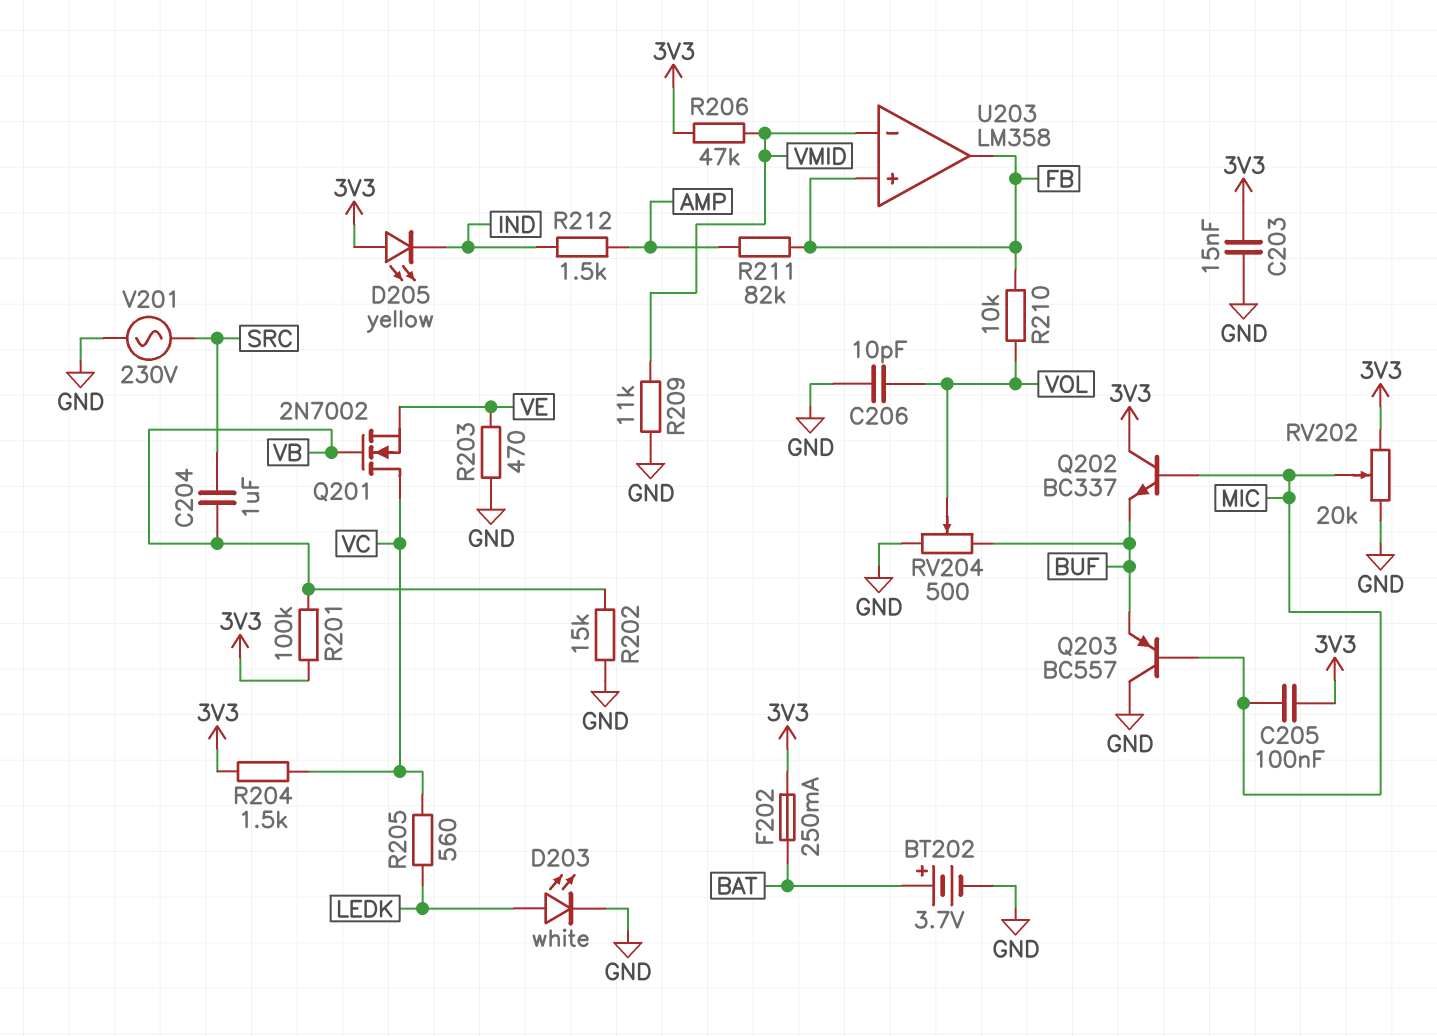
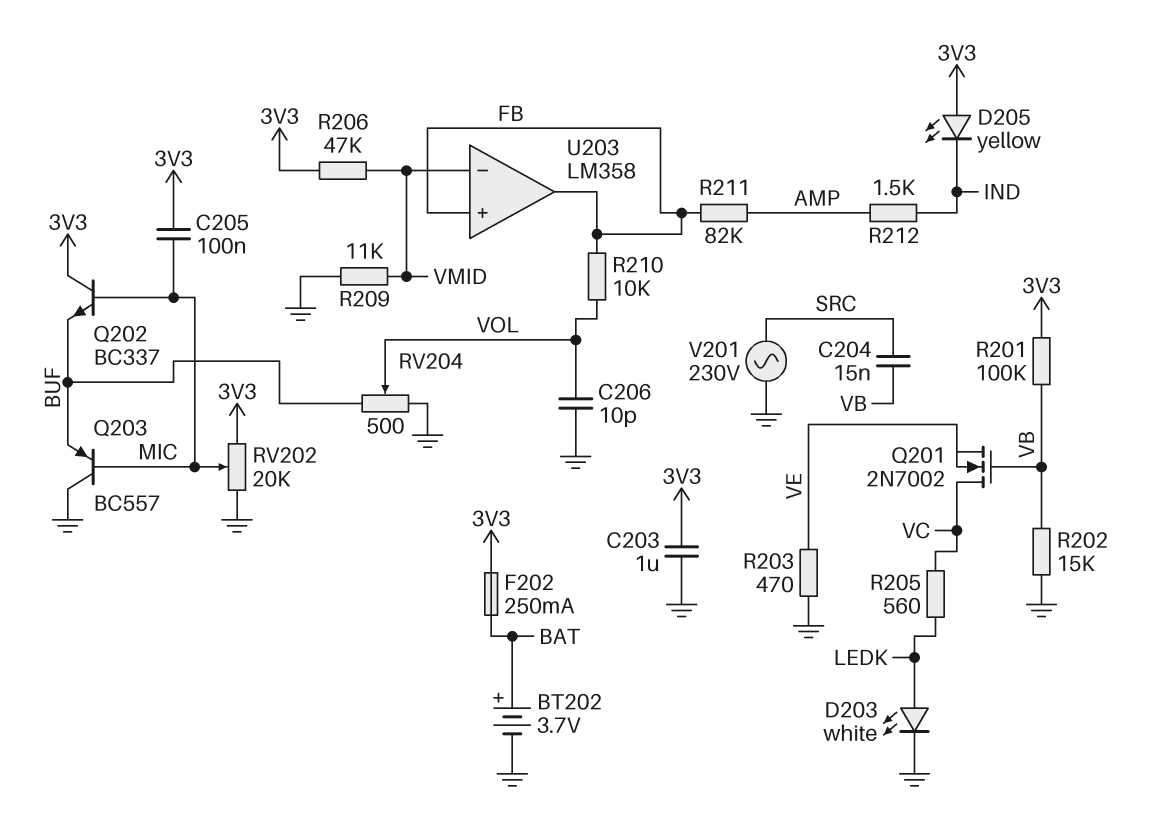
C203: 15nF (3V3, GND) -> 1uF (3V3, GND)
C204: 1uF (SRC, VB) -> 15nF (SRC, VB)
R204: 1.5k (3V3, VC) -> none

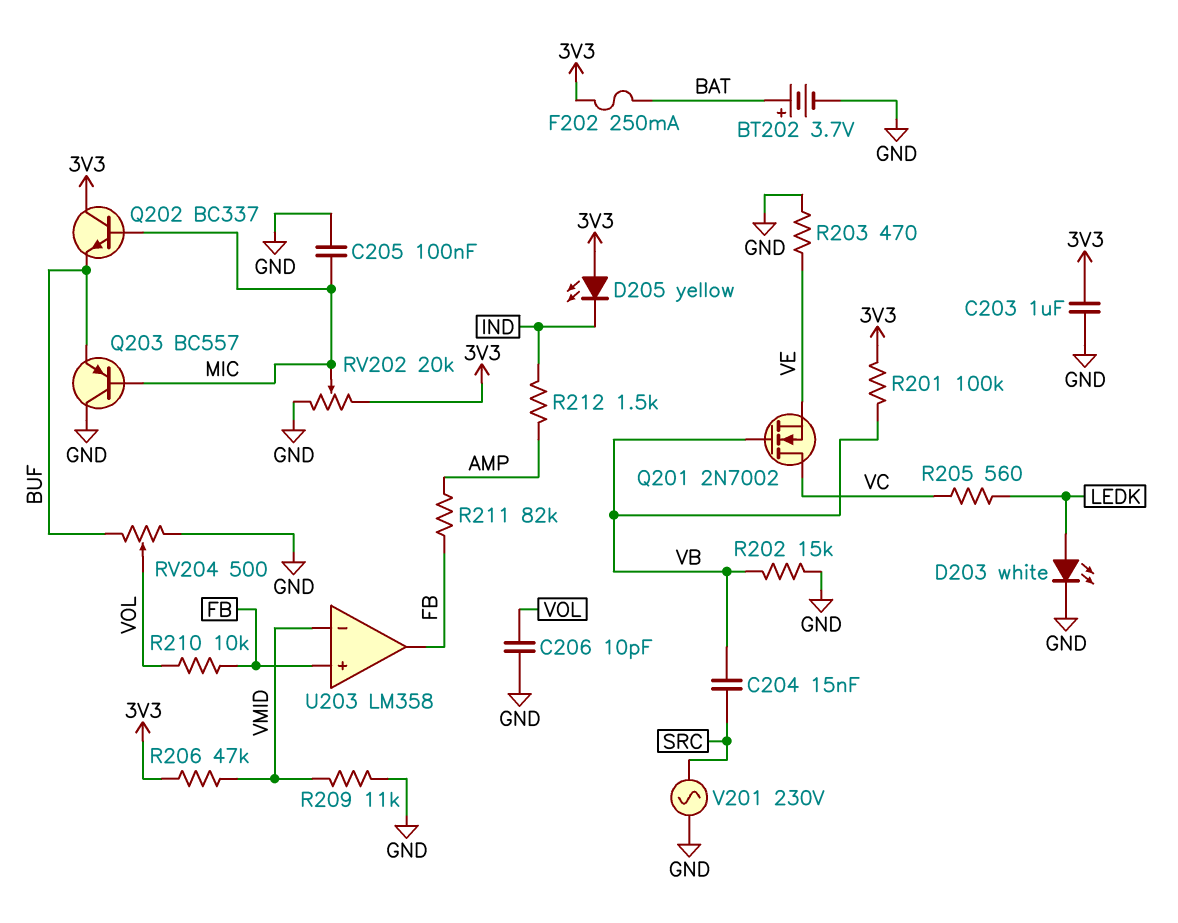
C205: 100nF (3V3, MIC) -> 100nF (GND, MIC)

